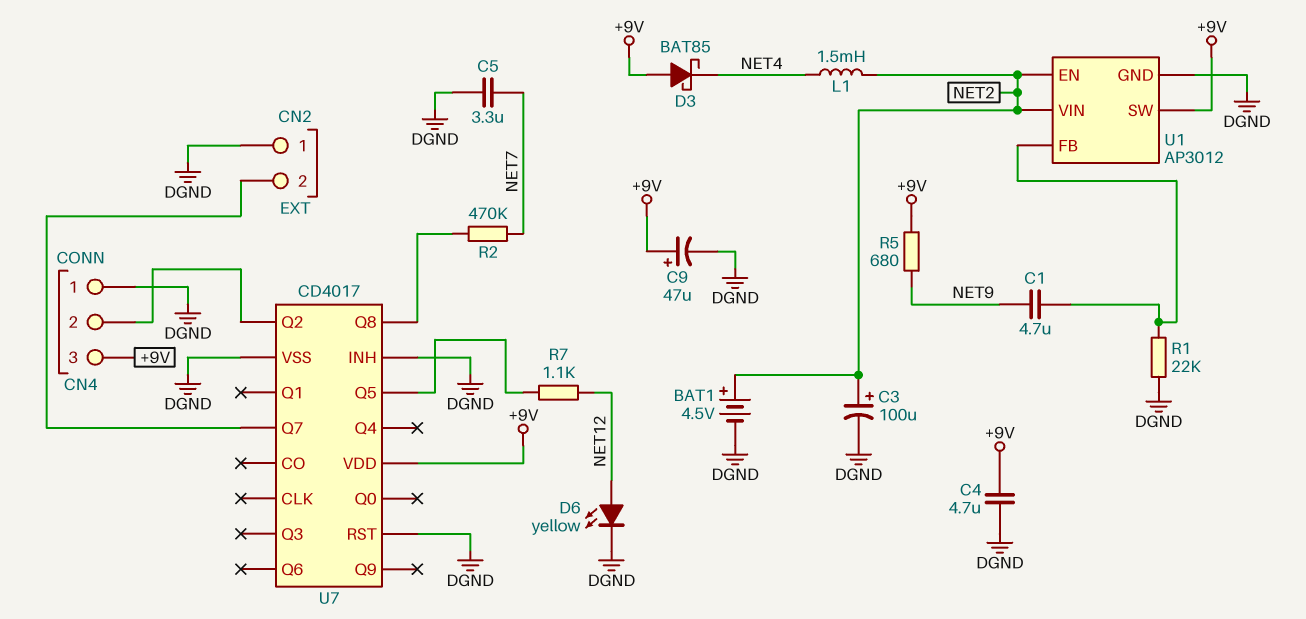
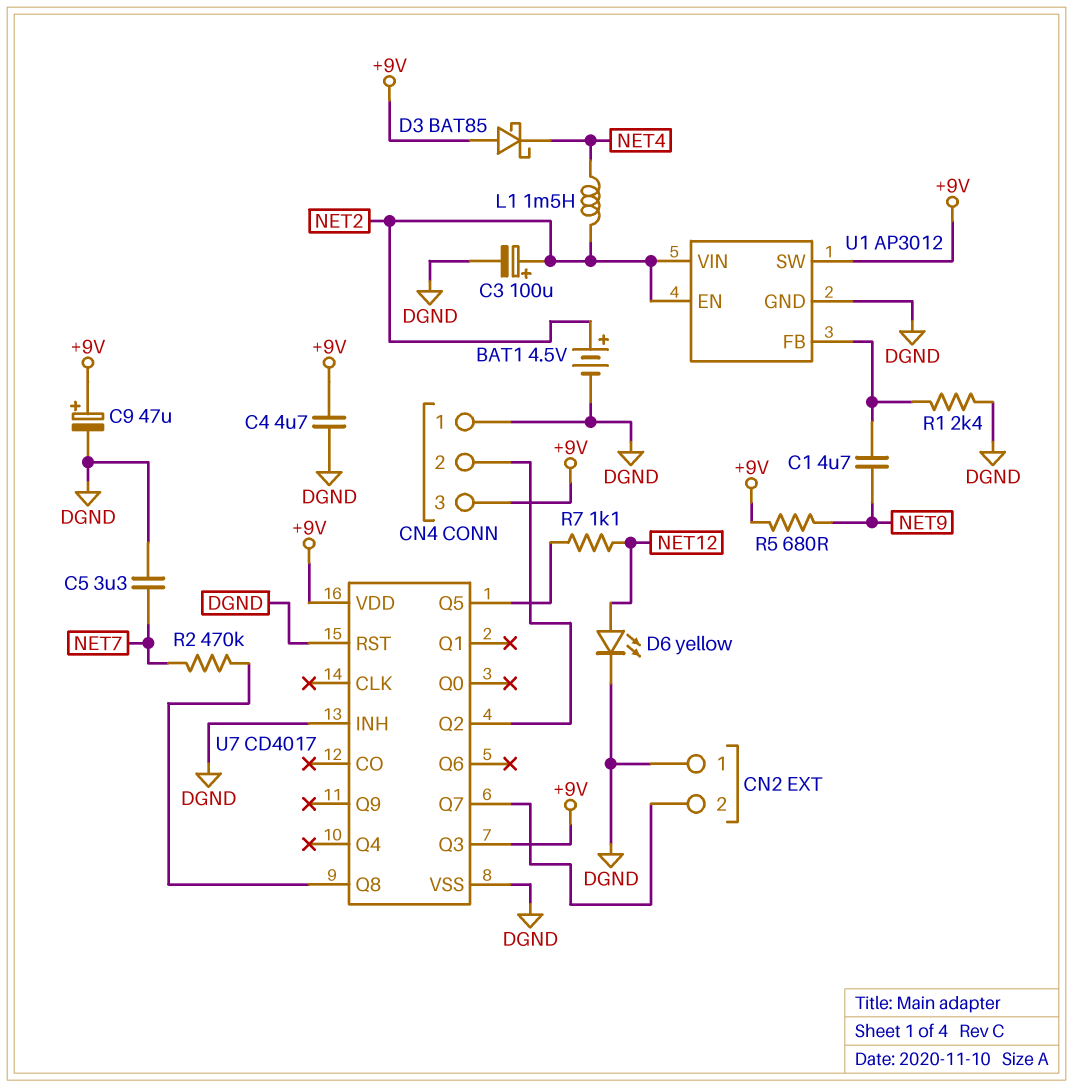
R1: 22k (DGND, U1/FB) -> 2.4k (DGND, U1/FB)
U7 pin Q3: none -> +9V

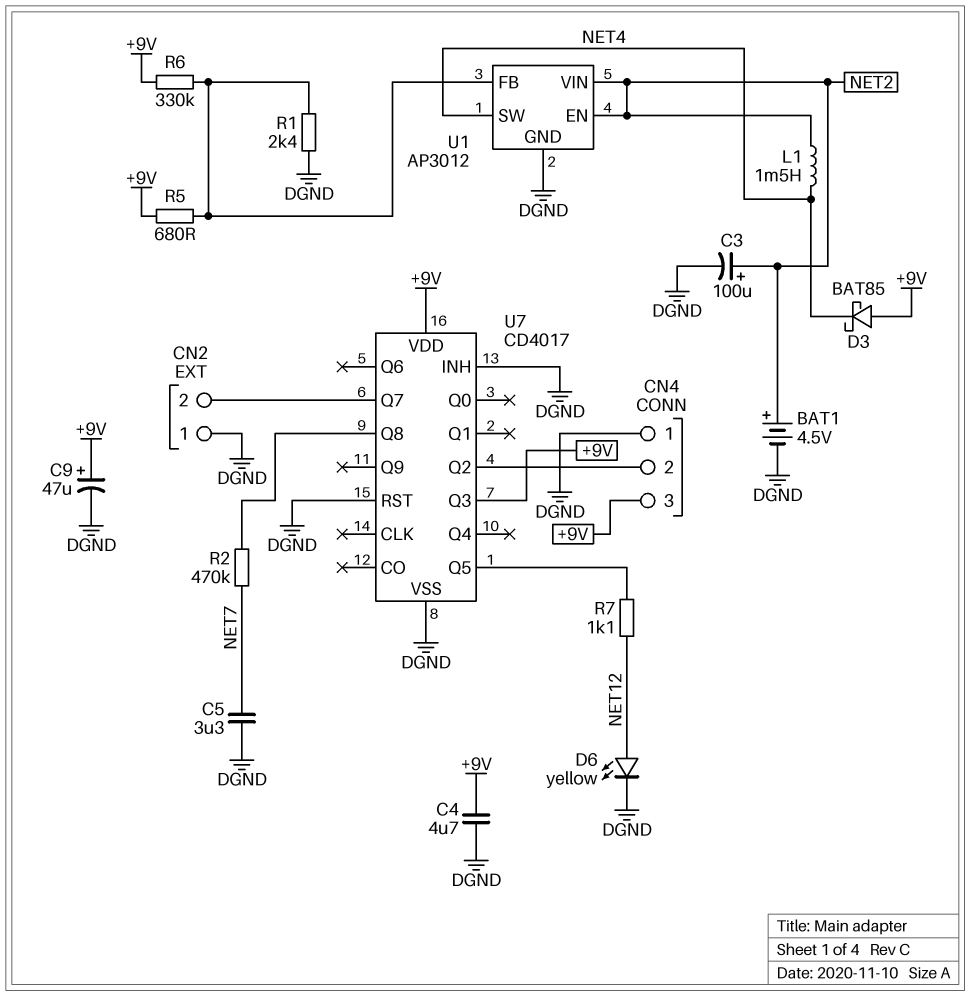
C1: 4.7uF (NET9, U1/FB) -> none
R5: 680 (+9V, NET9) -> 680 (+9V, U1/FB)
R6: none -> 330k (+9V, U1/FB)
U1 pin SW: +9V -> NET4

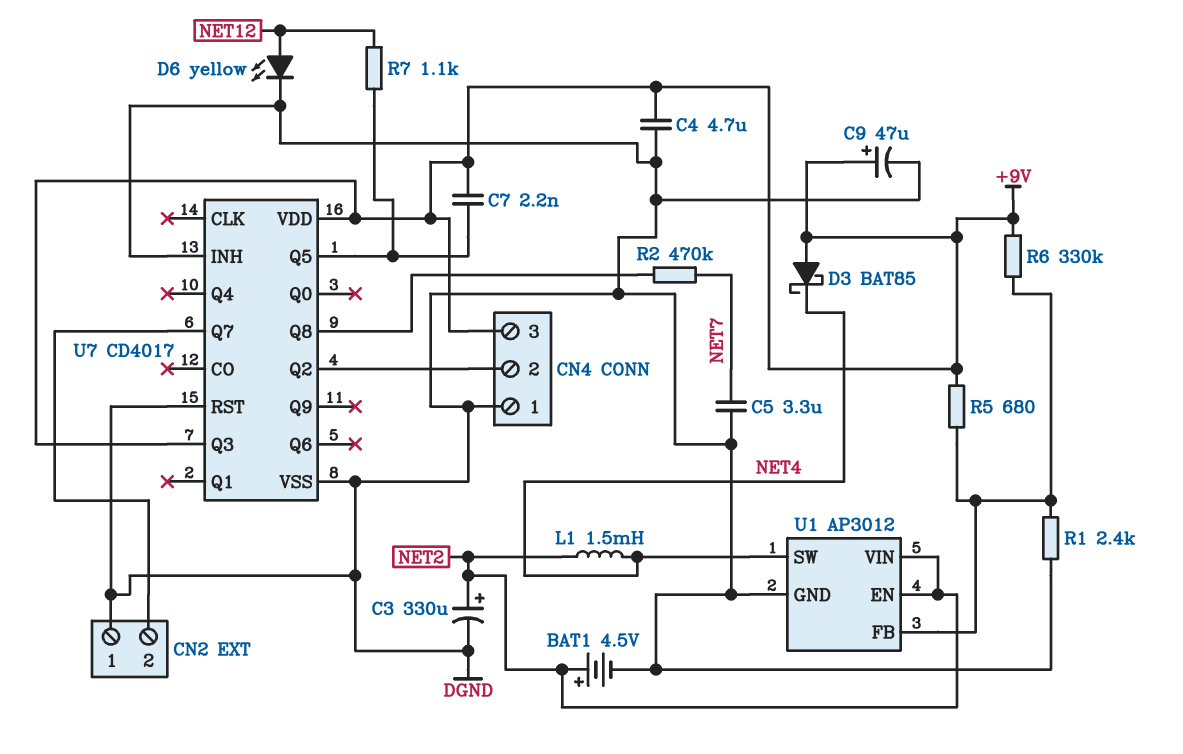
C3: 100uF (plus NET2, minus DGND) -> 330uF (plus NET2, minus DGND)
C7: none -> 2.2nF (+9V, U7/Q5)

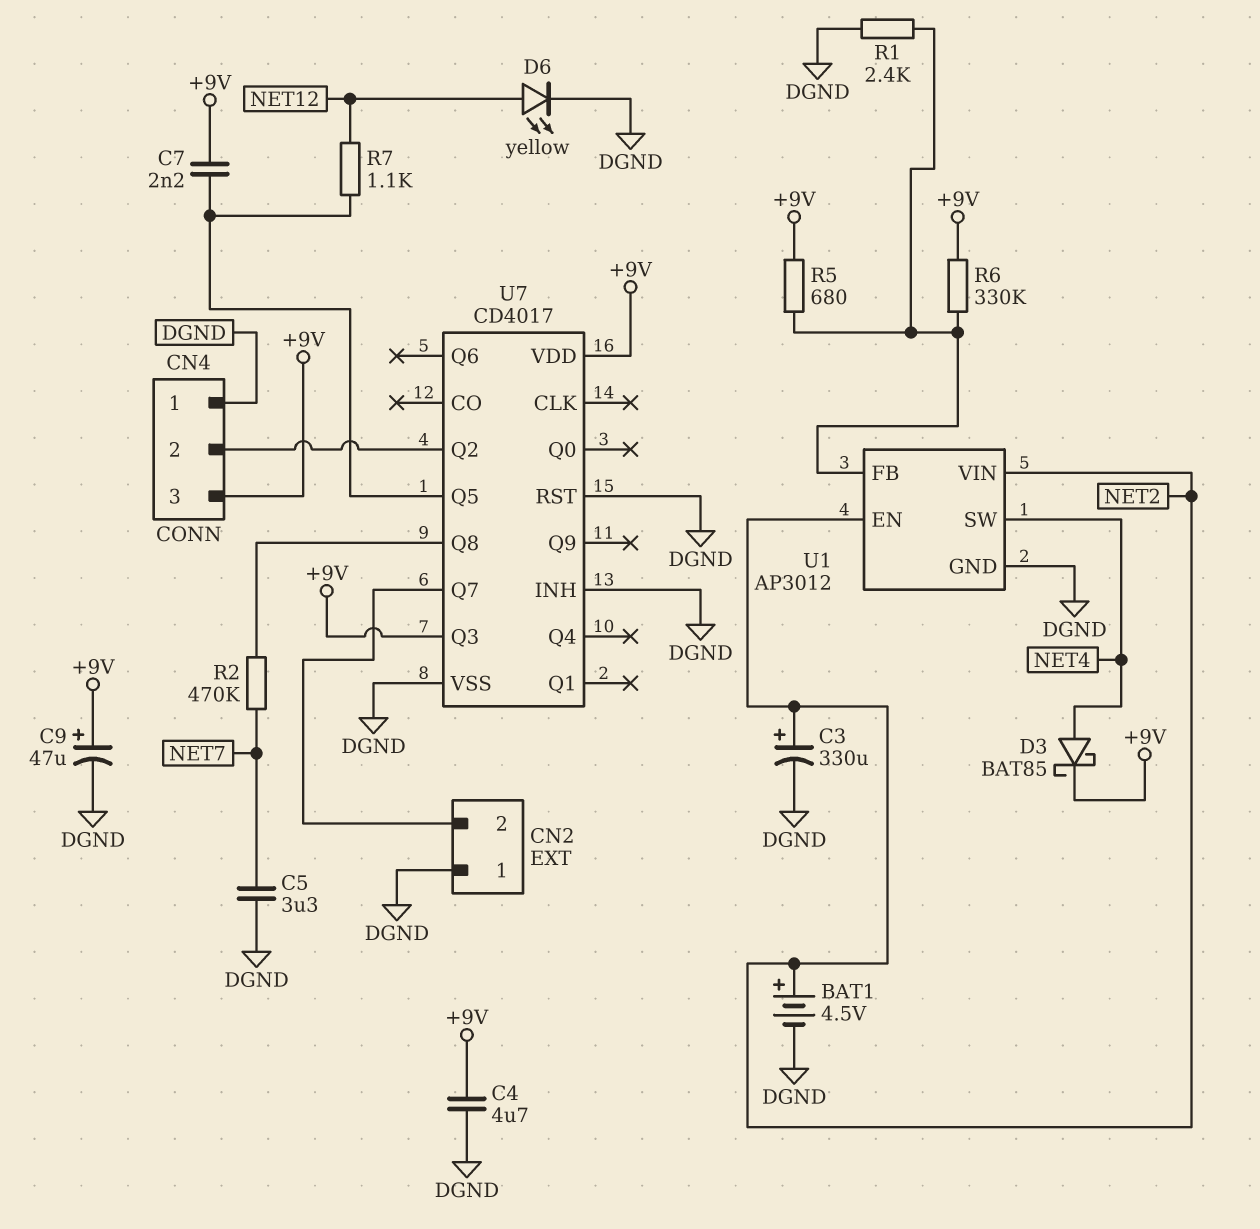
D3: schottky BAT85 (A +9V, K NET4) -> schottky BAT85 (A NET4, K +9V)
L1: 1.5mH (NET2, NET4) -> none

